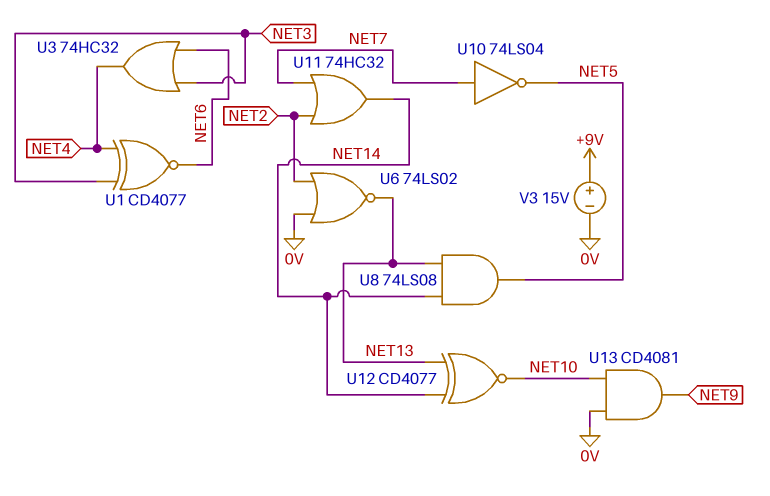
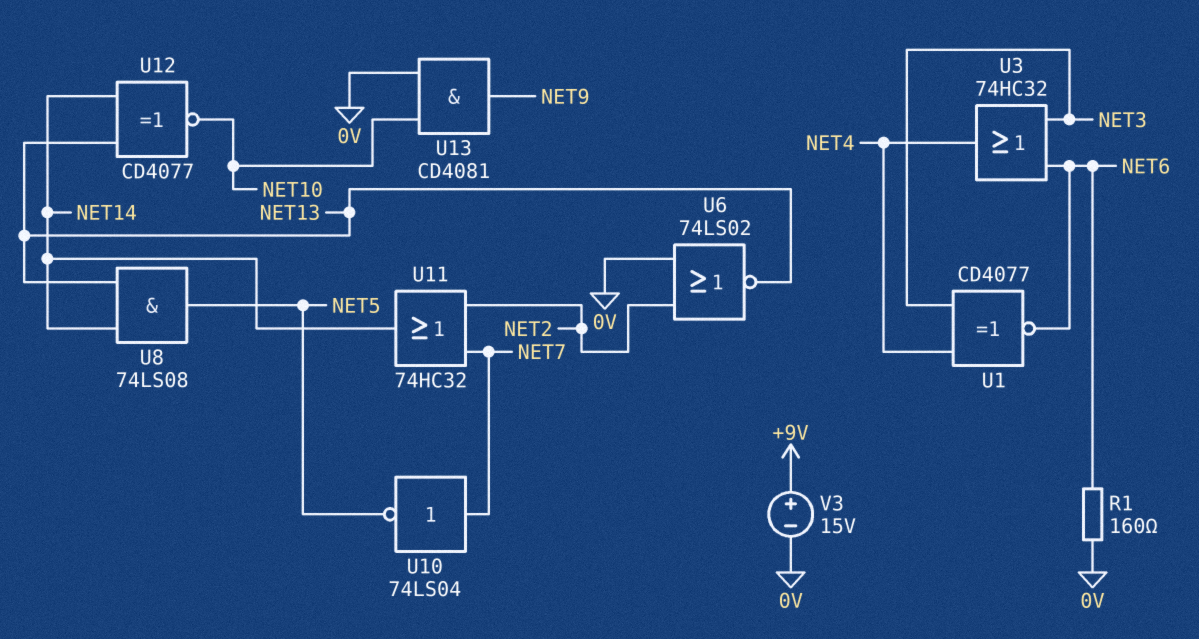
R1: none -> 160 (0V, NET6)

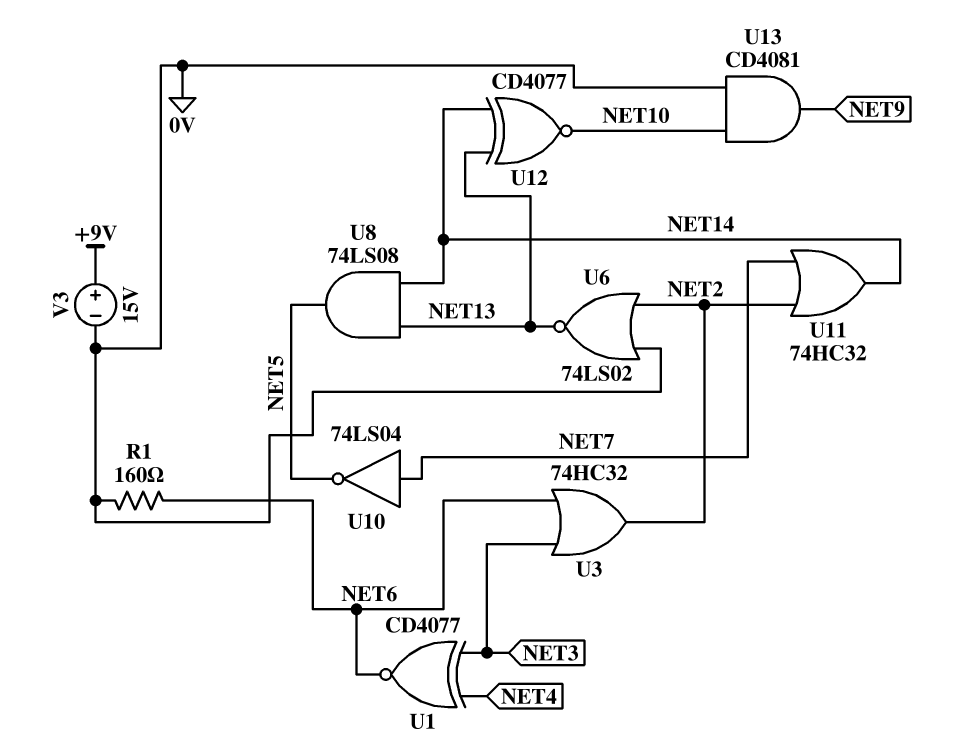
U3: OR 74HC32 (in NET3, in NET6, out NET4) -> OR 74HC32 (in NET3, in NET6, out NET2)

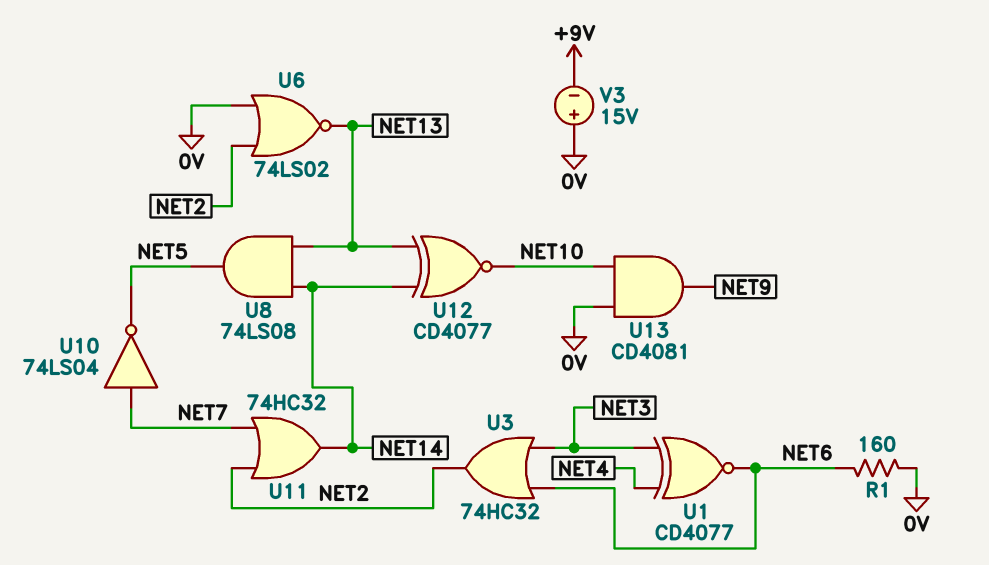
V3: 15V (plus +9V, minus 0V) -> 15V (plus 0V, minus +9V)

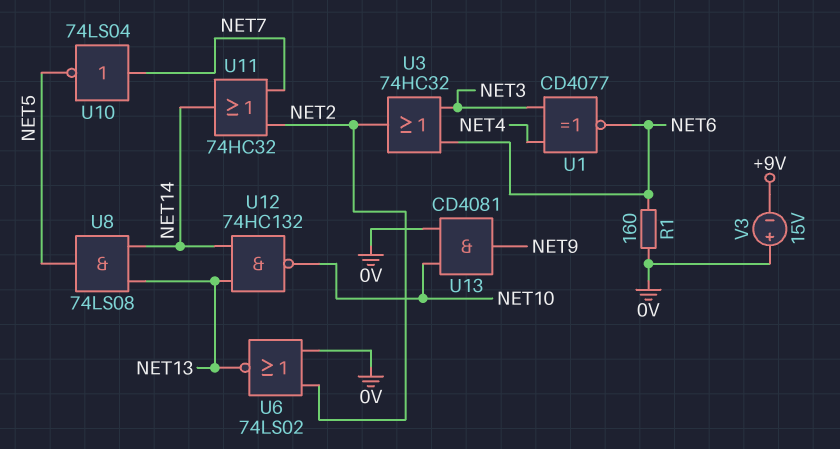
U12: XNOR CD4077 (in NET13, in NET14, out NET10) -> NAND 74HC132 (in NET13, in NET14, out NET10)

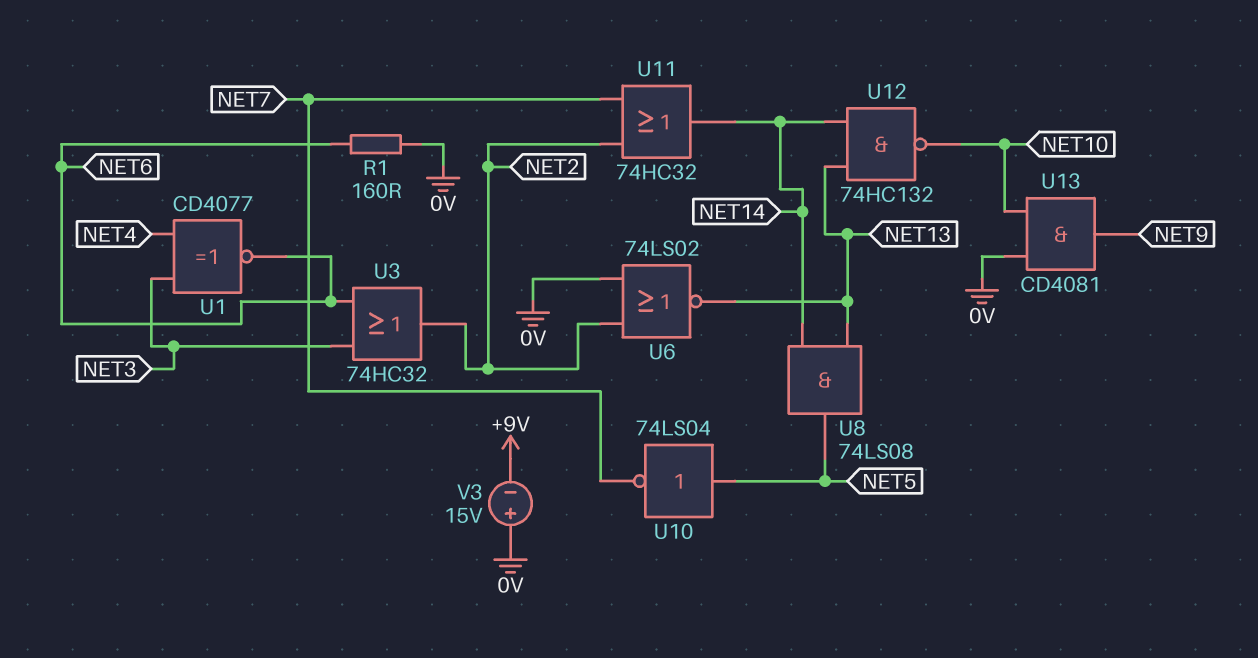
U10: NOT 74LS04 (in NET7, out NET5) -> NOT 74LS04 (in NET5, out NET7)

